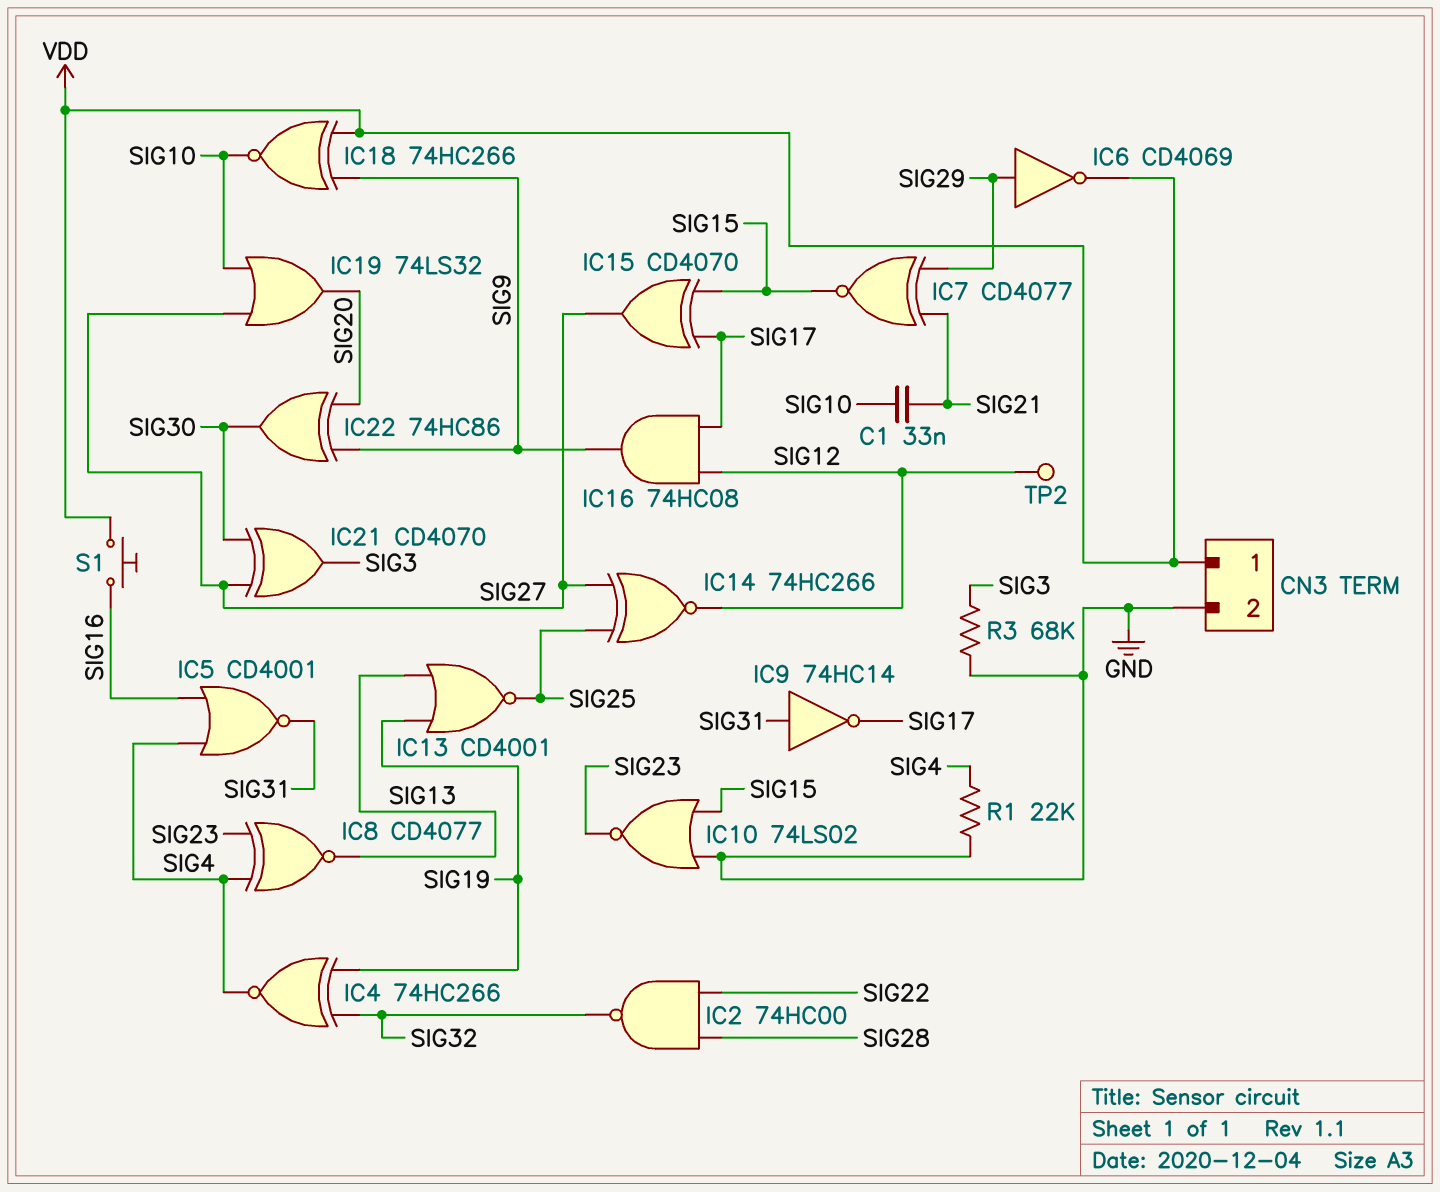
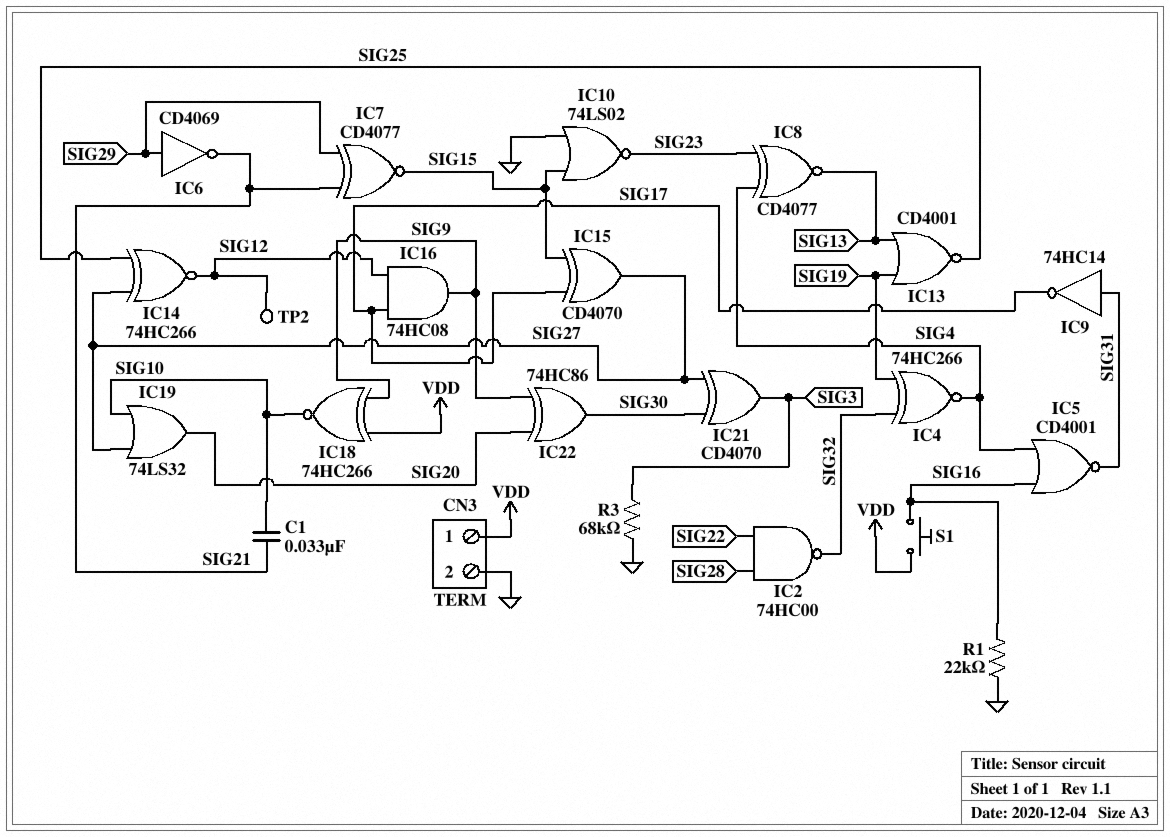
IC6: NOT CD4069 (in SIG29, out VDD) -> NOT CD4069 (in SIG29, out SIG21)
R1: 22k (GND, SIG4) -> 22k (GND, SIG16)

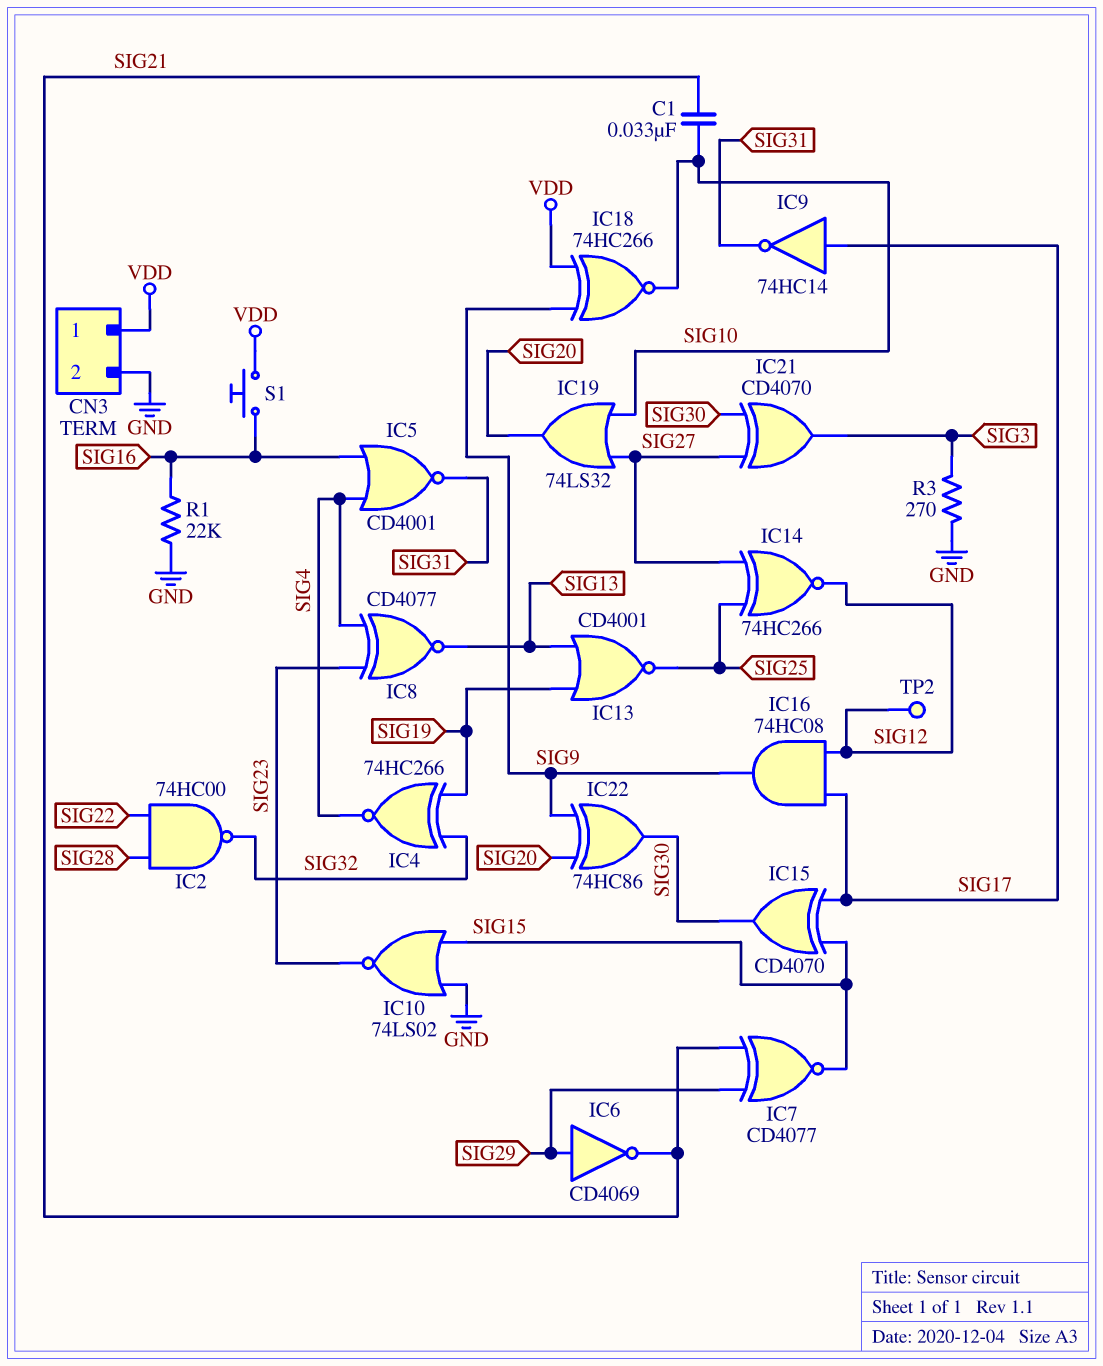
IC9: NOT 74HC14 (in SIG31, out SIG17) -> NOT 74HC14 (in SIG17, out SIG31)
IC15: XOR CD4070 (in SIG15, in SIG17, out SIG27) -> XOR CD4070 (in SIG15, in SIG17, out SIG30)
R3: 68k (GND, SIG3) -> 270 (GND, SIG3)

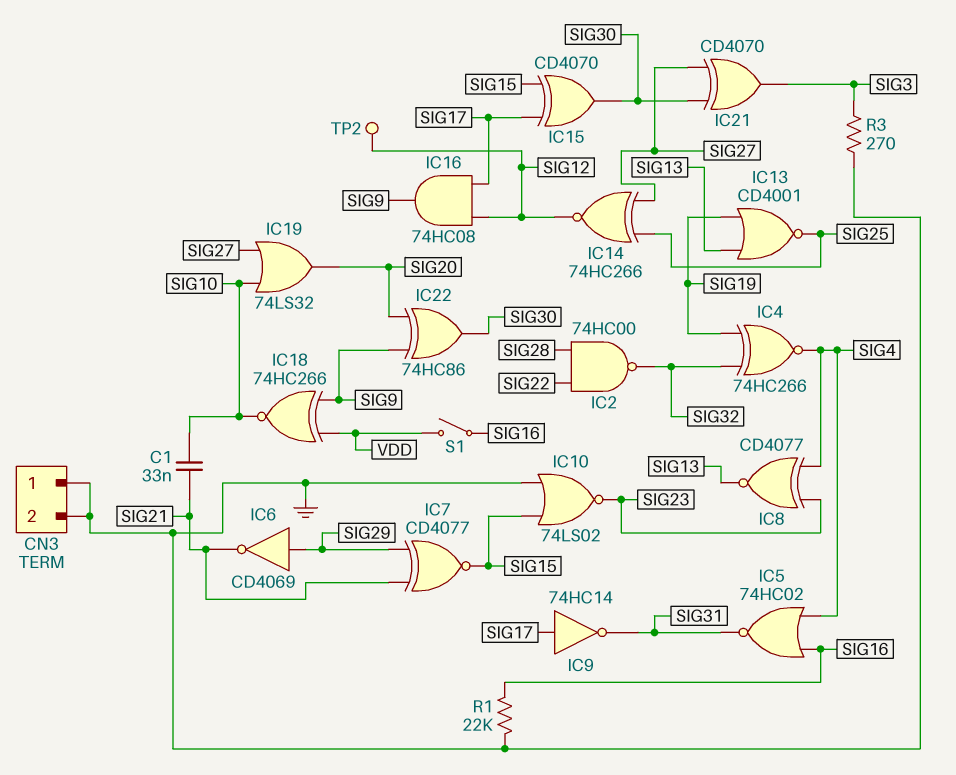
CN3 pin 1: VDD -> GND
IC5: NOR CD4001 (in SIG4, in SIG16, out SIG31) -> NOR 74HC02 (in SIG4, in SIG16, out SIG31)
S1: button (SIG16, VDD) -> switch (SIG16, VDD)

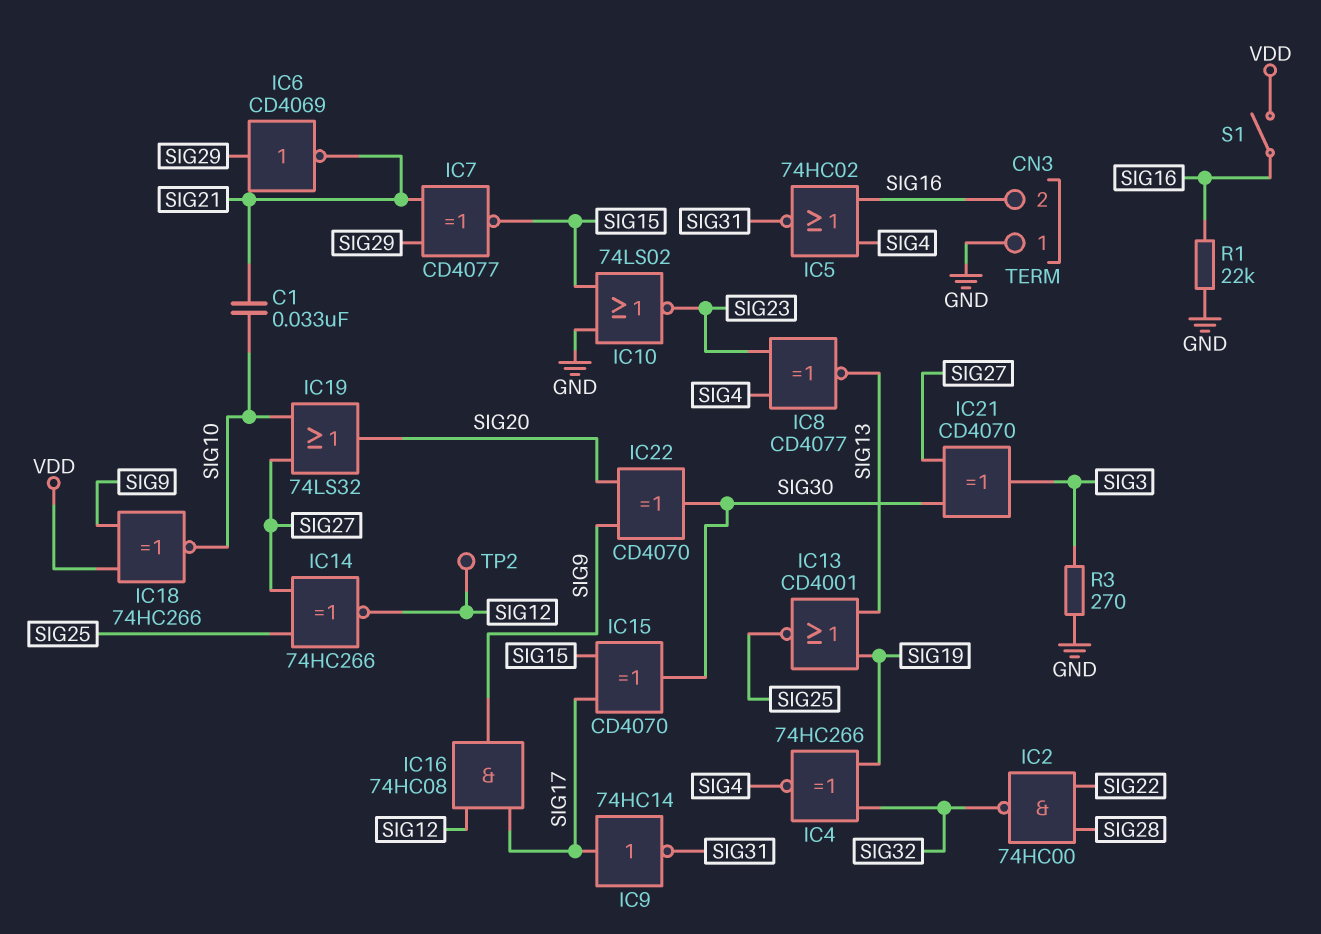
CN3 pin 2: GND -> SIG16
IC22: XOR 74HC86 (in SIG9, in SIG20, out SIG30) -> XOR CD4070 (in SIG9, in SIG20, out SIG30)

